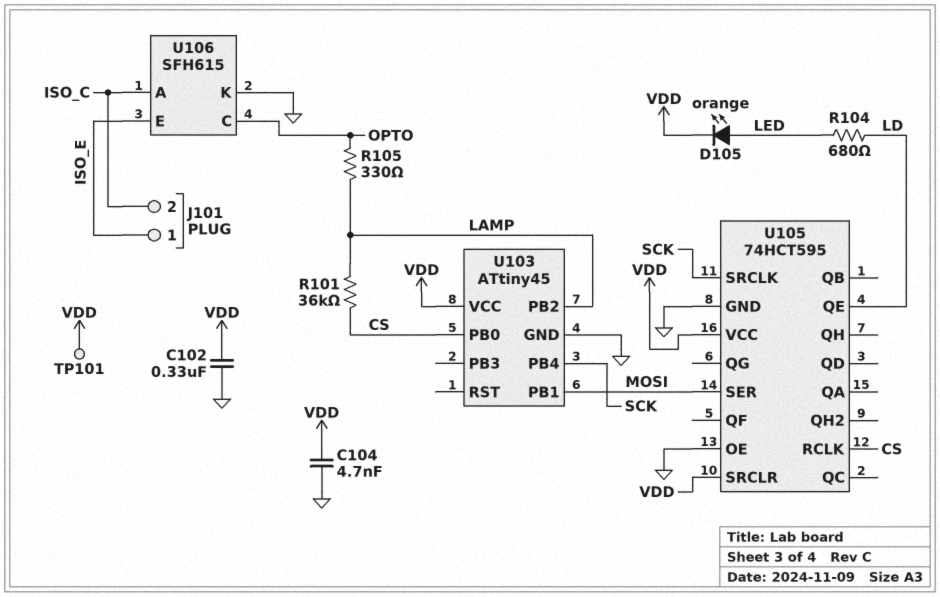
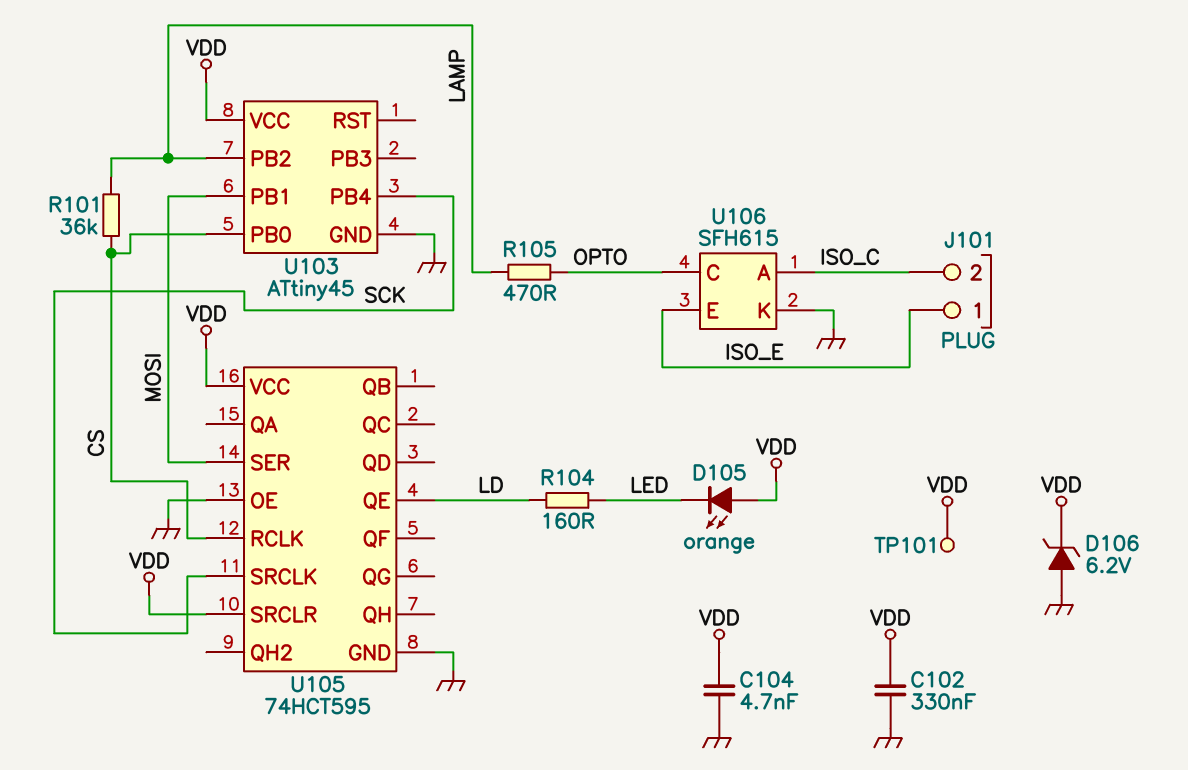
D105: LED orange (A LED, K VDD) -> LED orange (A VDD, K LED)
D106: none -> zener 6.2V (A GND, K VDD)
R104: 680 (LD, LED) -> 160 (LD, LED)
R105: 330 (LAMP, OPTO) -> 470 (LAMP, OPTO)

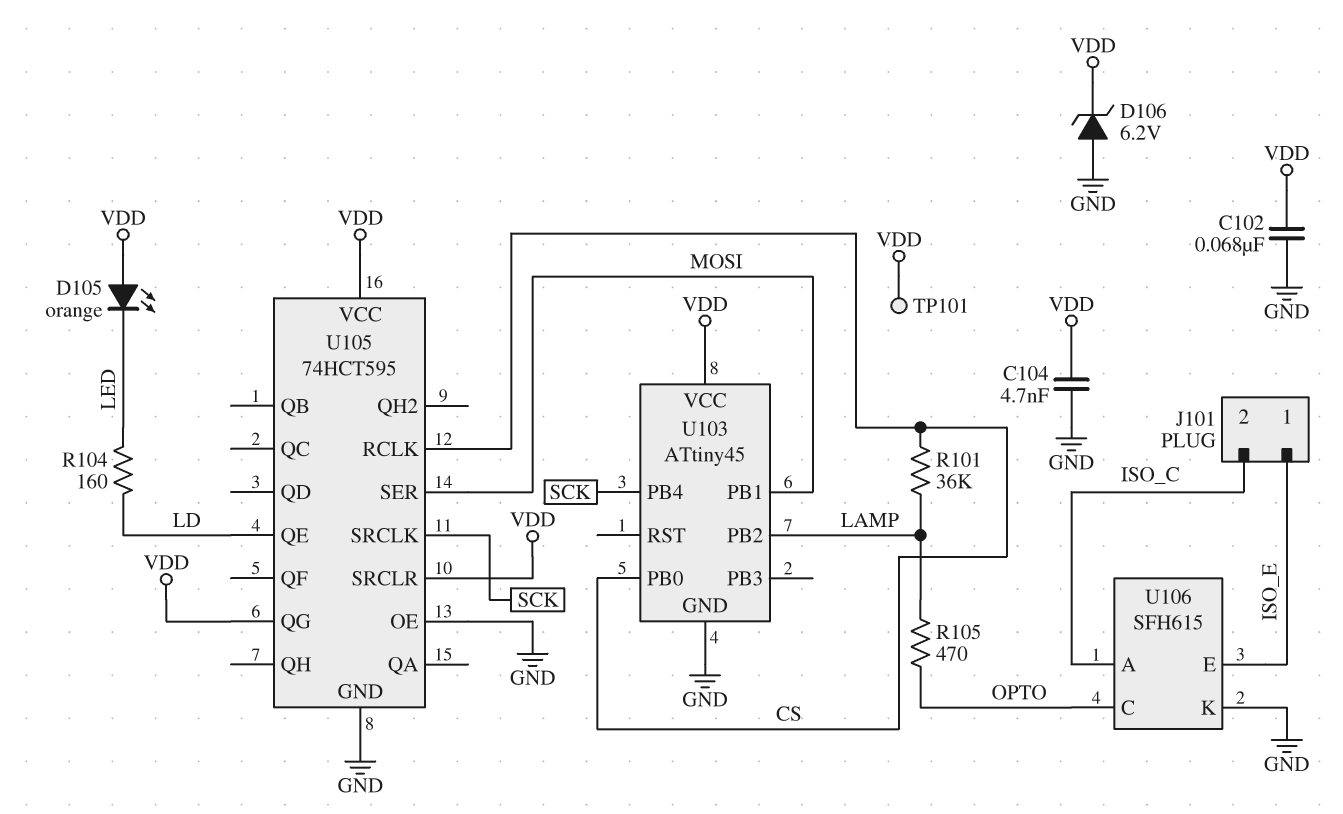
C102: 330nF (GND, VDD) -> 68nF (GND, VDD)
U105 pin QG: none -> VDD

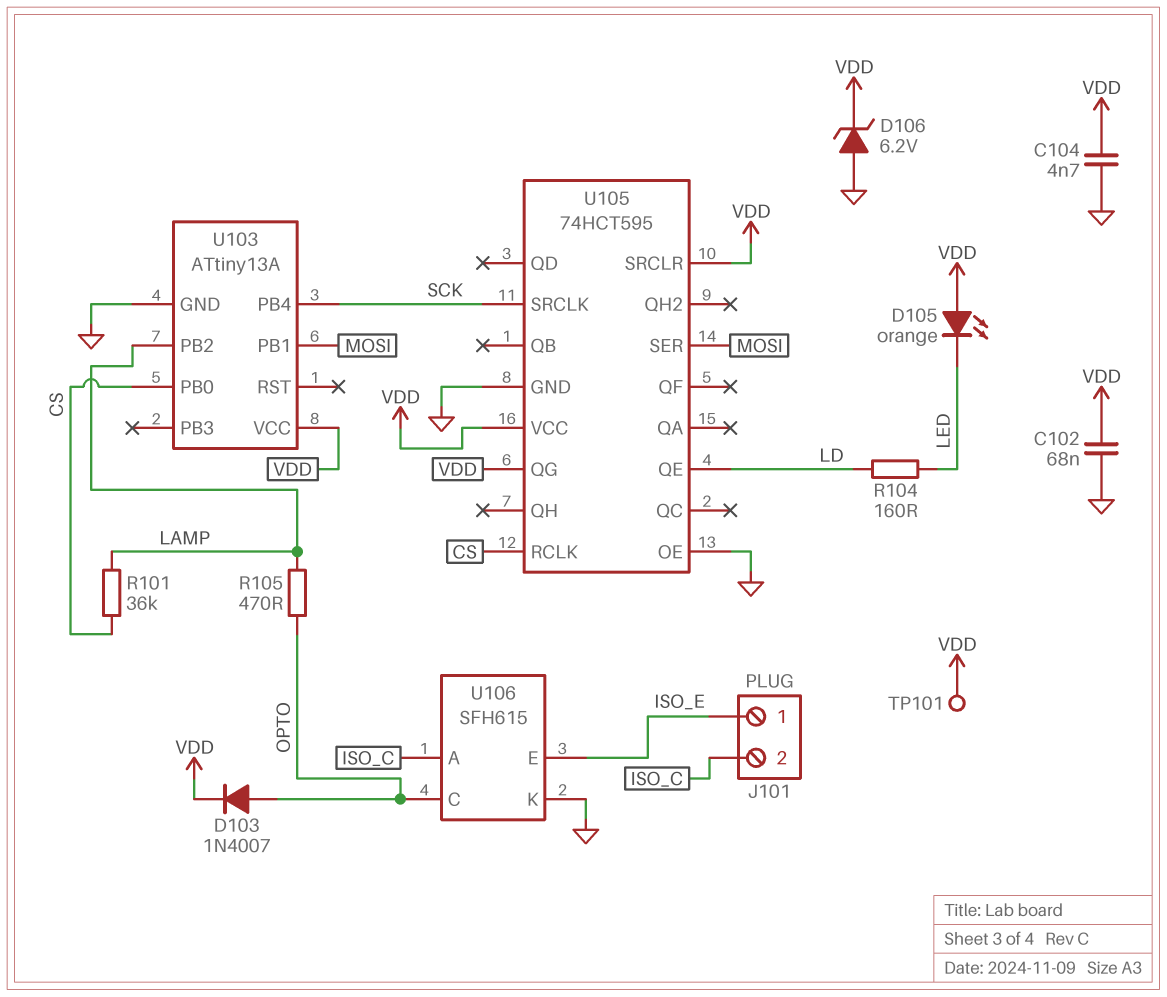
D103: none -> diode 1N4007 (A OPTO, K VDD)
U103: ATtiny45 -> ATtiny13A

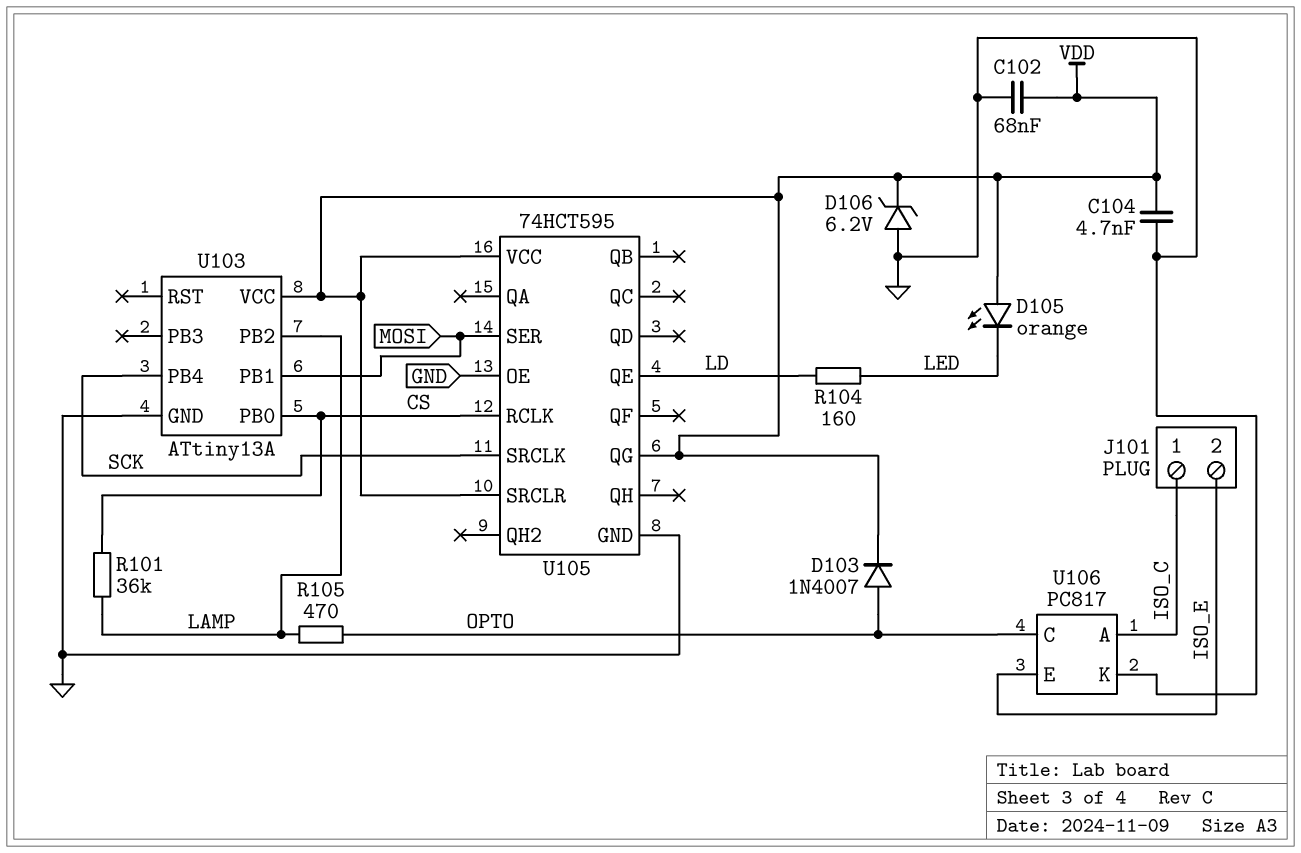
J101 pin 1: ISO_E -> ISO_C
J101 pin 2: ISO_C -> ISO_E
TP101: test point (VDD) -> none
U106: SFH615 -> PC817

